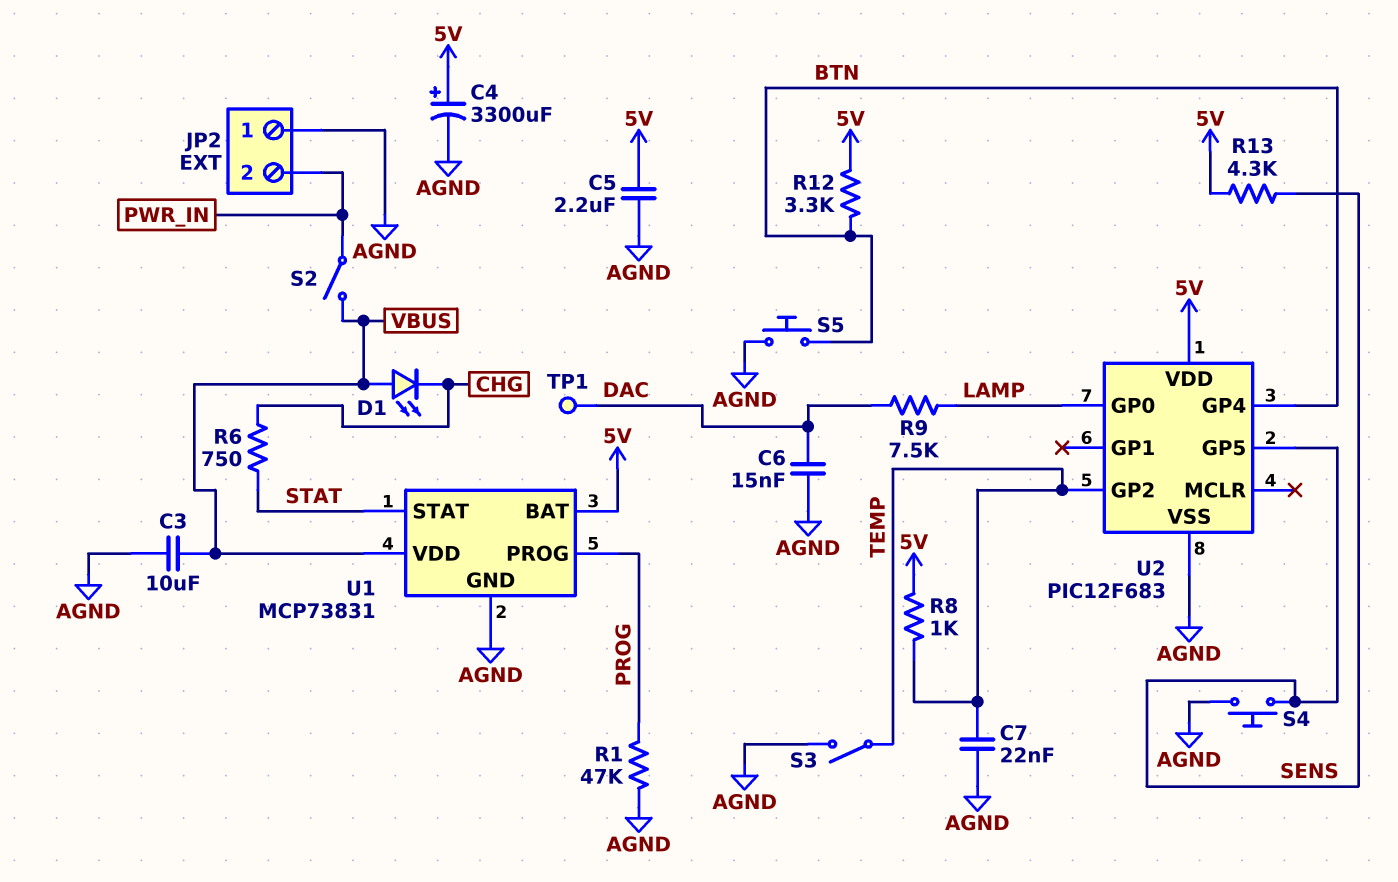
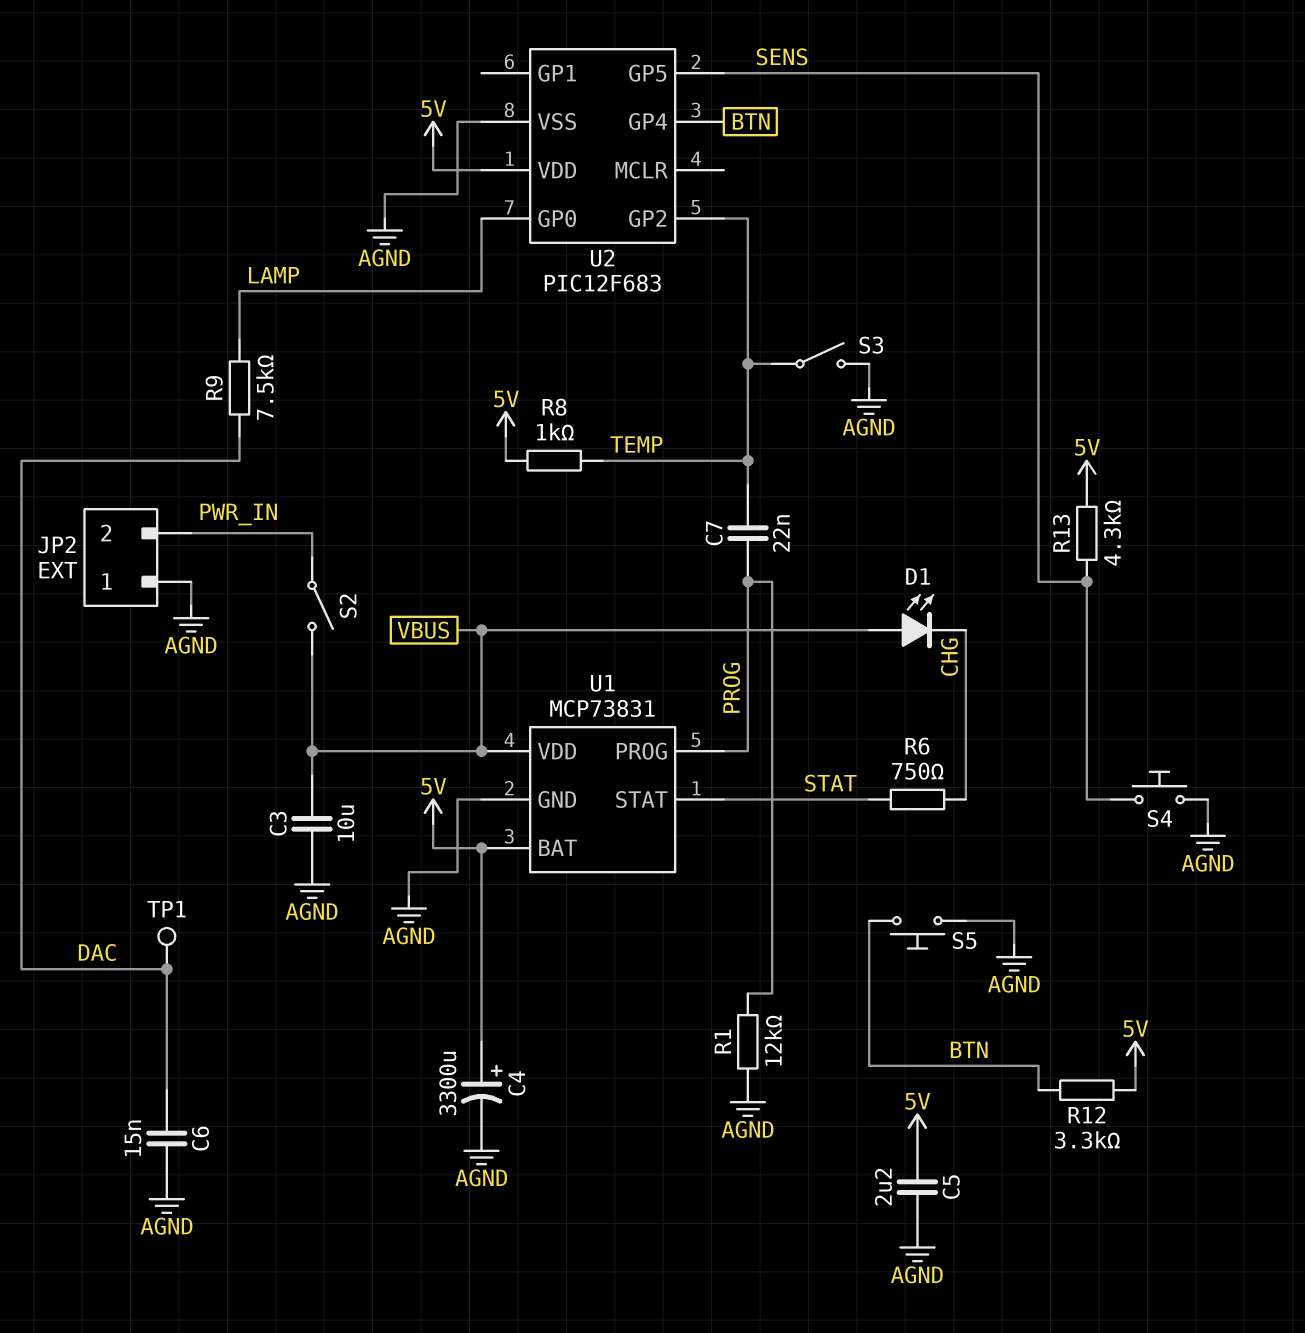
C7: 22nF (AGND, TEMP) -> 22nF (PROG, TEMP)
R1: 47k (AGND, PROG) -> 12k (AGND, PROG)

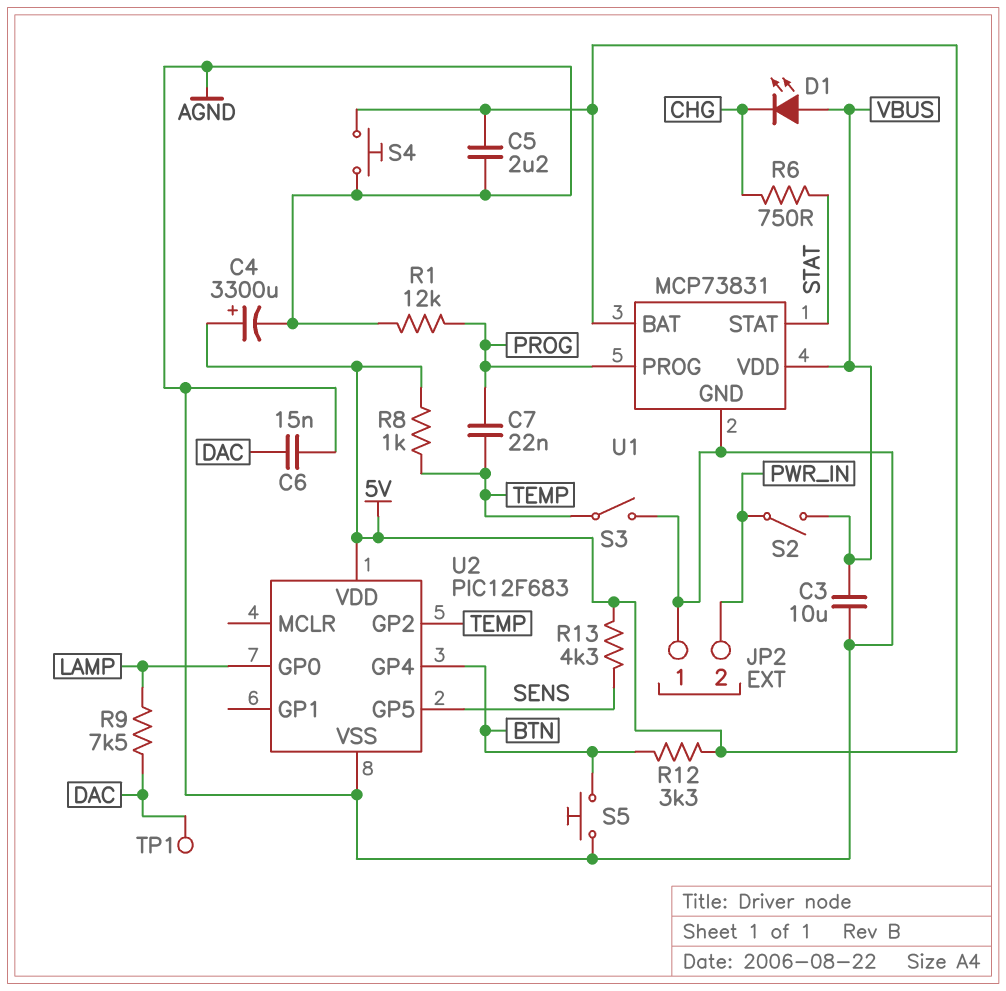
S4: button (AGND, SENS) -> button (5V, AGND)

